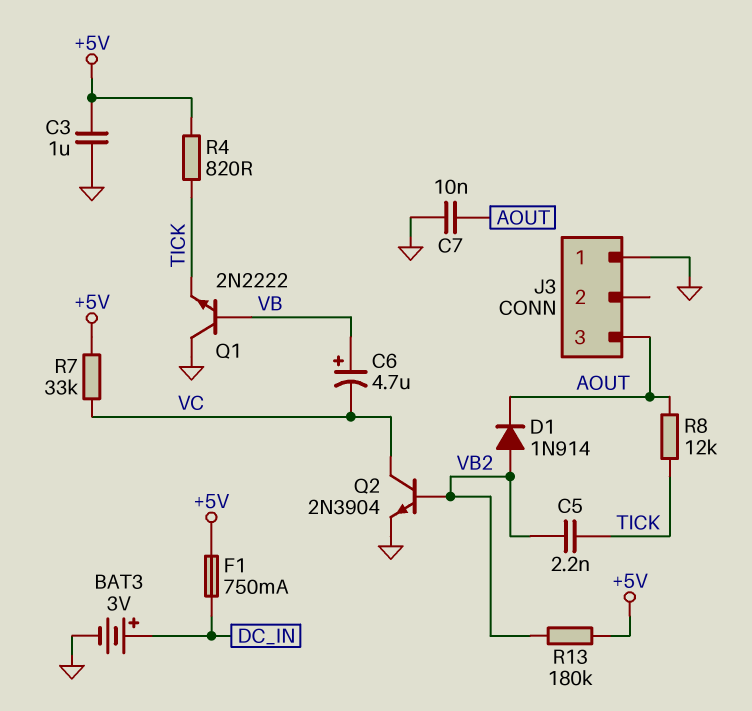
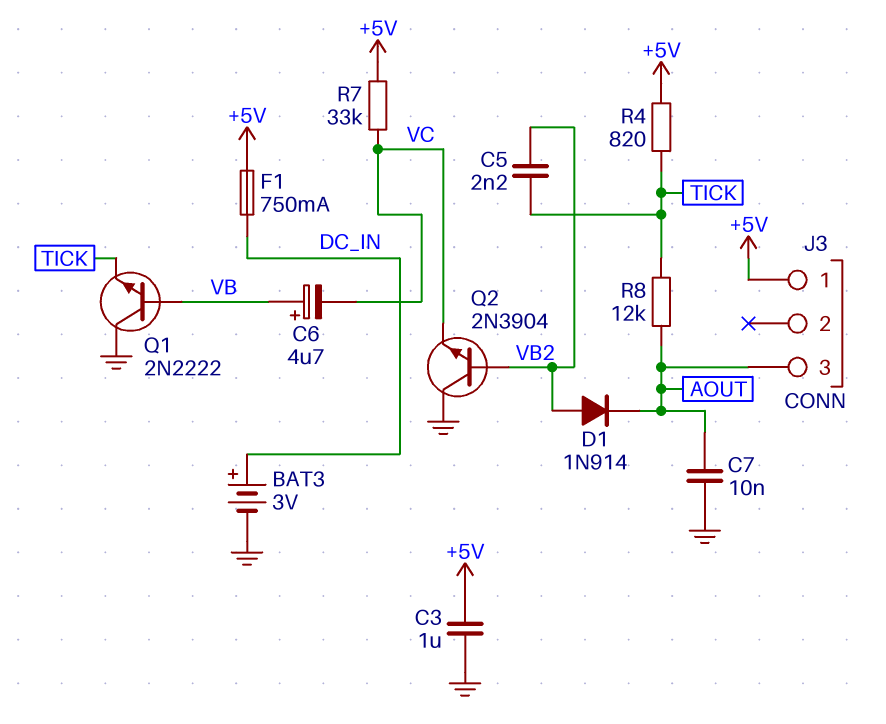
J3 pin 1: GND -> +5V
Q2: NPN 2N3904 (B VB2, C VC, E GND) -> NPN 2N3904 (B VB2, C GND, E VC)
R13: 180k (+5V, VB2) -> none

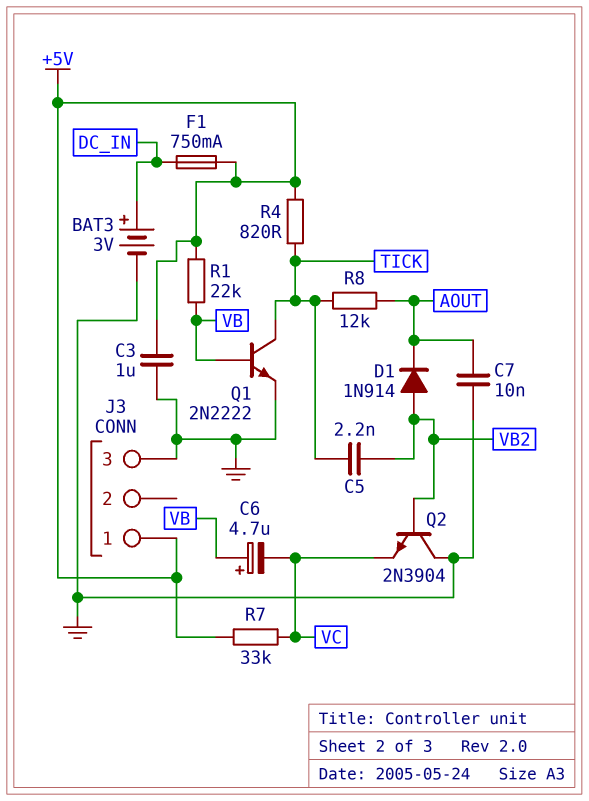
J3 pin 3: AOUT -> GND
Q1: NPN 2N2222 (B VB, C GND, E TICK) -> NPN 2N2222 (B VB, C TICK, E GND)
R1: none -> 22k (+5V, VB)

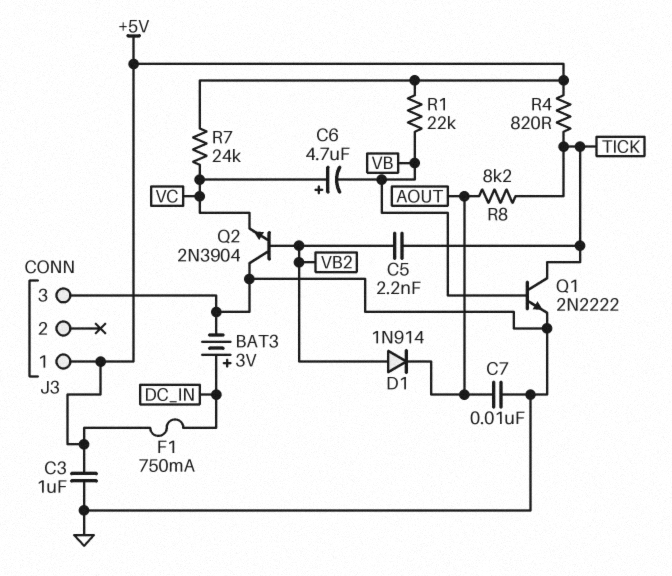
C6: 4.7uF (plus VB, minus VC) -> 4.7uF (plus VC, minus VB)
R7: 33k (+5V, VC) -> 24k (+5V, VC)
R8: 12k (AOUT, TICK) -> 8.2k (AOUT, TICK)

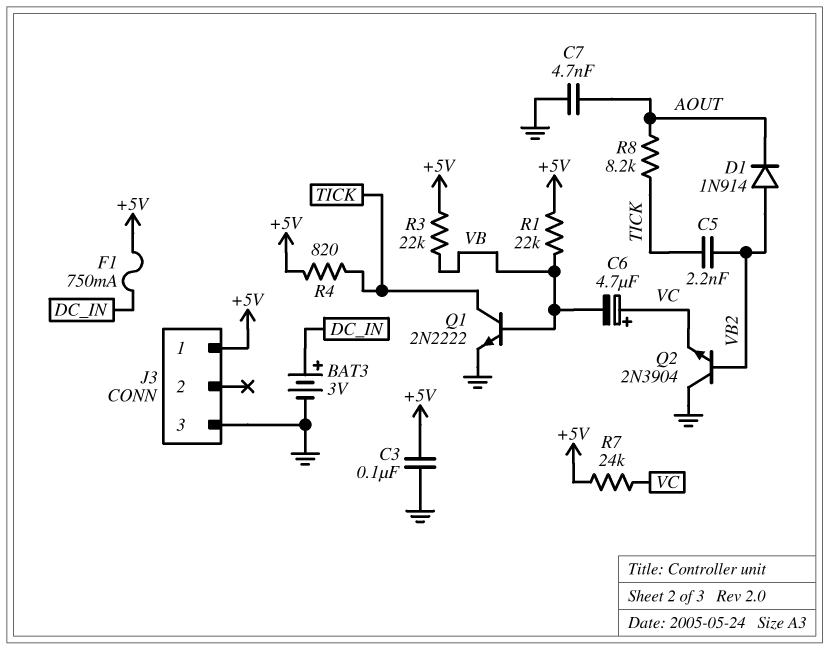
C3: 1uF (+5V, GND) -> 100nF (+5V, GND)
C7: 10nF (AOUT, GND) -> 4.7nF (AOUT, GND)
R3: none -> 22k (+5V, VB)

